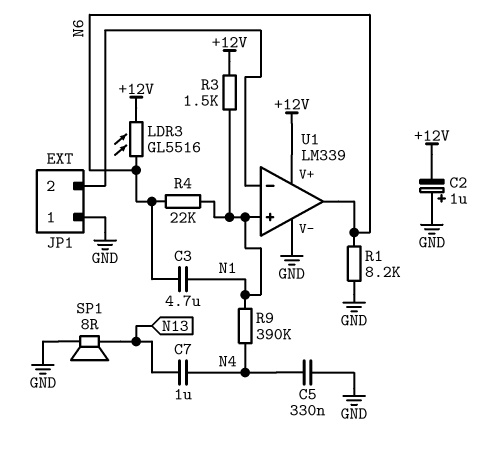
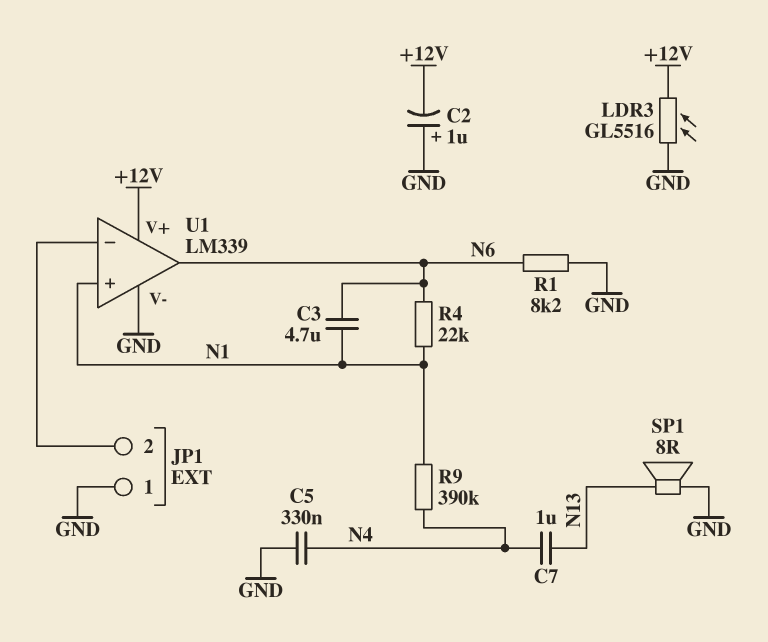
LDR3: GL5516 (+12V, N6) -> GL5516 (+12V, GND)
R3: 1.5k (+12V, N1) -> none

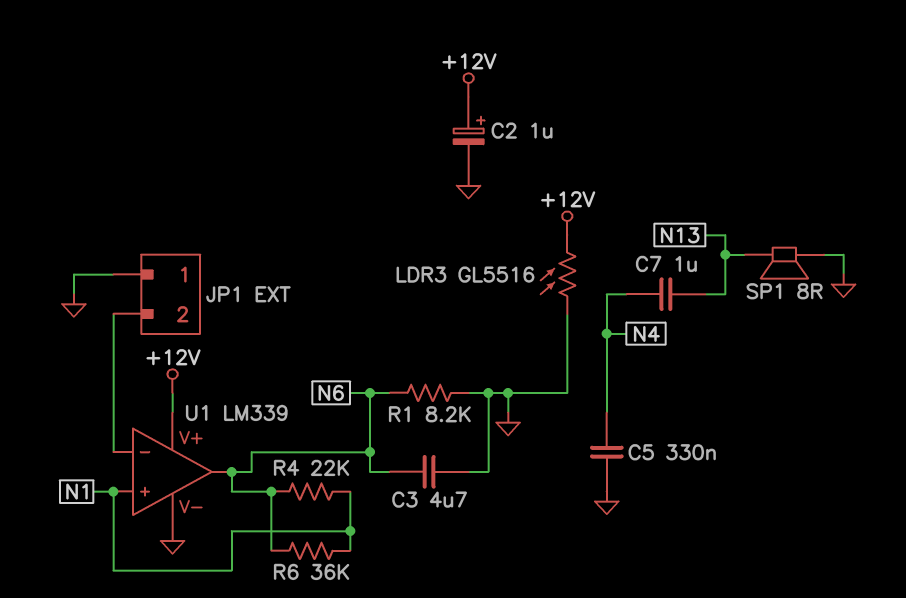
C2: 1uF (plus GND, minus +12V) -> 1uF (plus +12V, minus GND)
C3: 4.7uF (N1, N6) -> 4.7uF (GND, N6)
R6: none -> 36k (N1, N6)
R9: 390k (N1, N4) -> none

